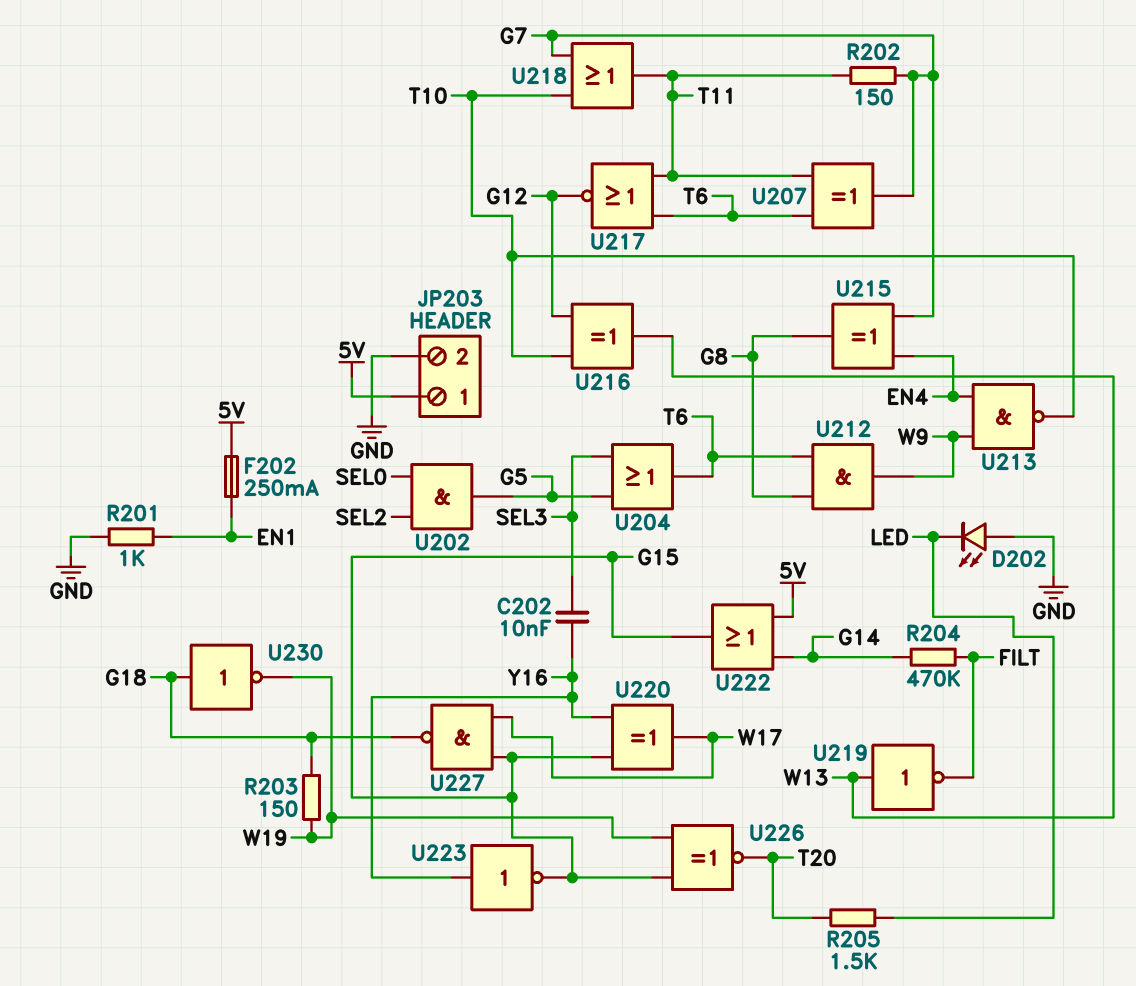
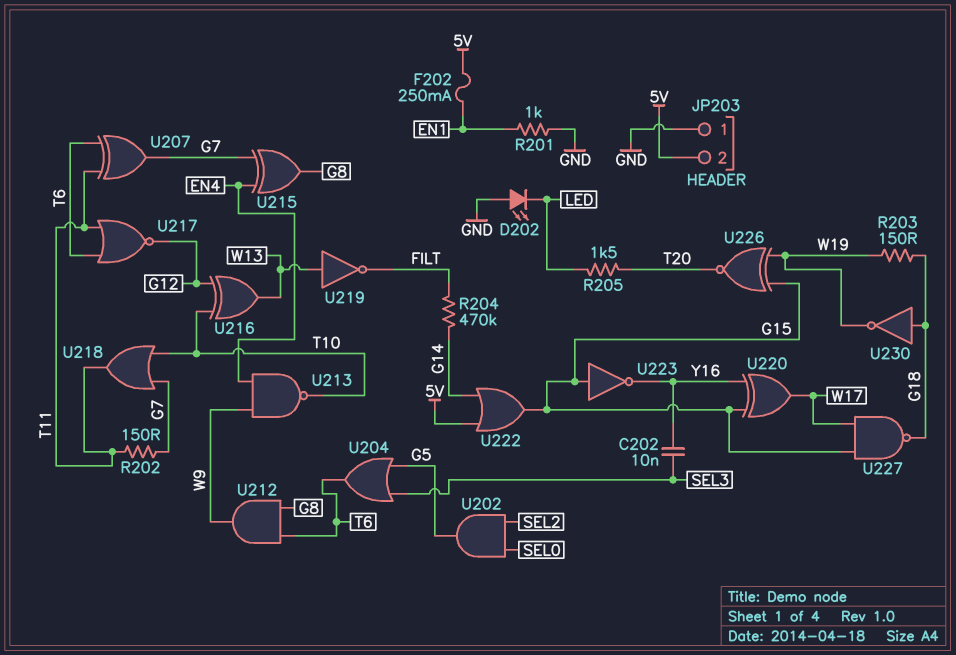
JP203 pin 1: 5V -> GND
JP203 pin 2: GND -> 5V
U223: NOT (in Y16, out G15) -> NOT (in G15, out Y16)

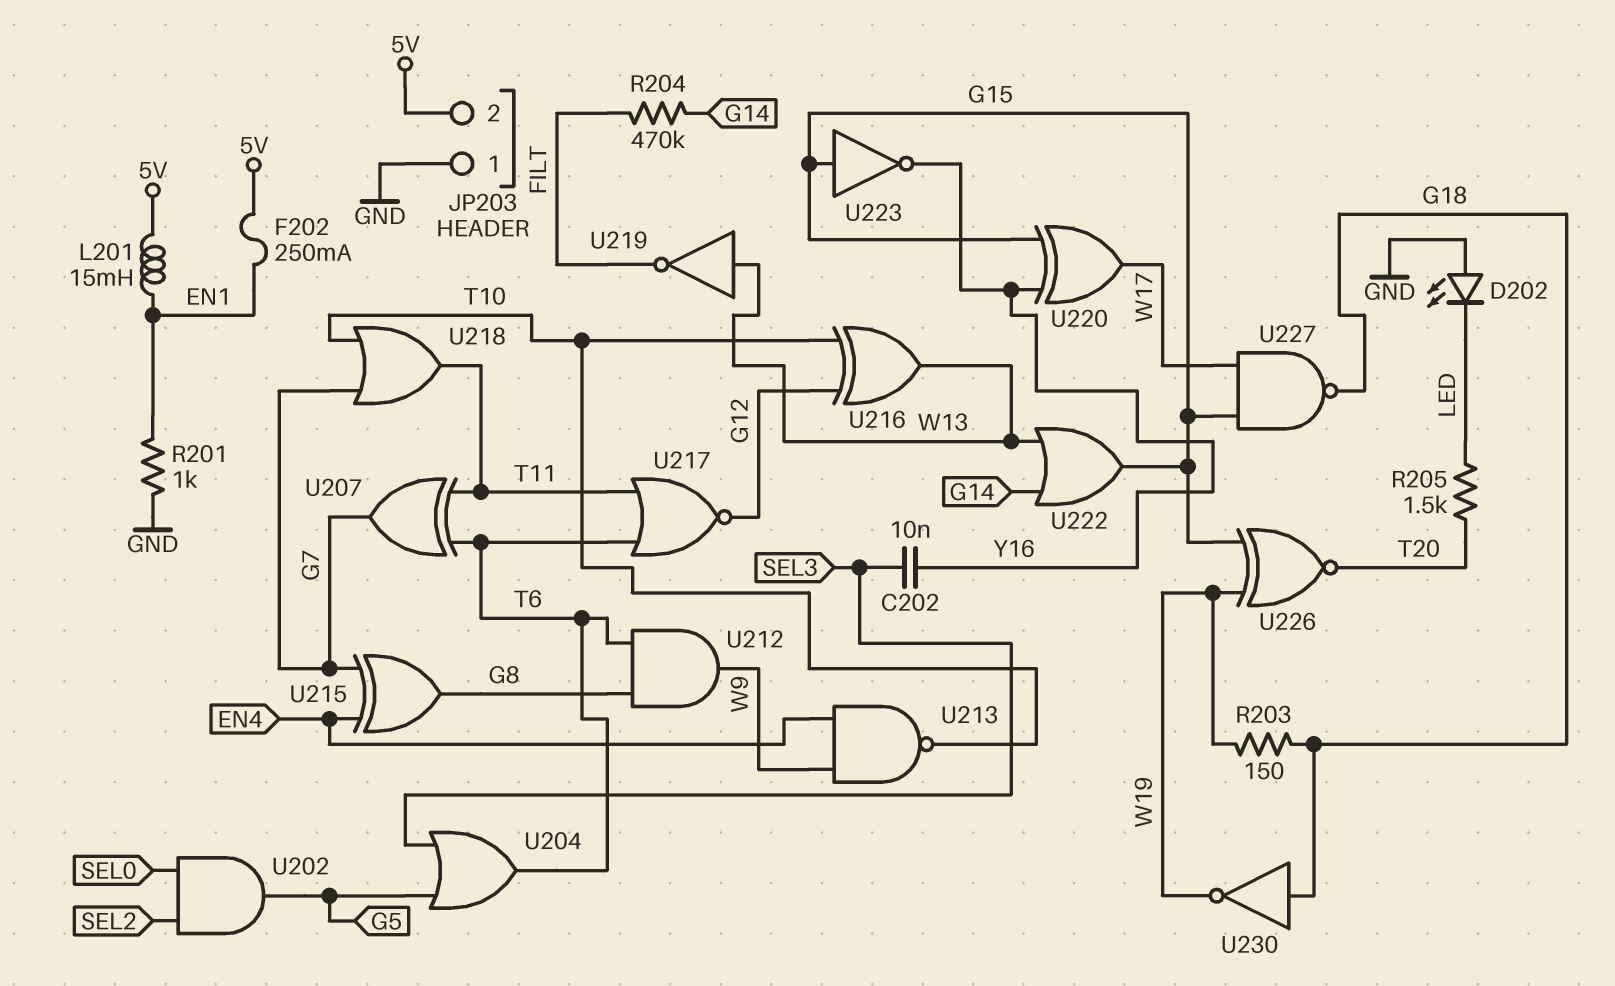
L201: none -> 15mH (5V, EN1)
R202: 150 (G7, T11) -> none
U222: OR (in 5V, in G14, out G15) -> OR (in G14, in W13, out G15)

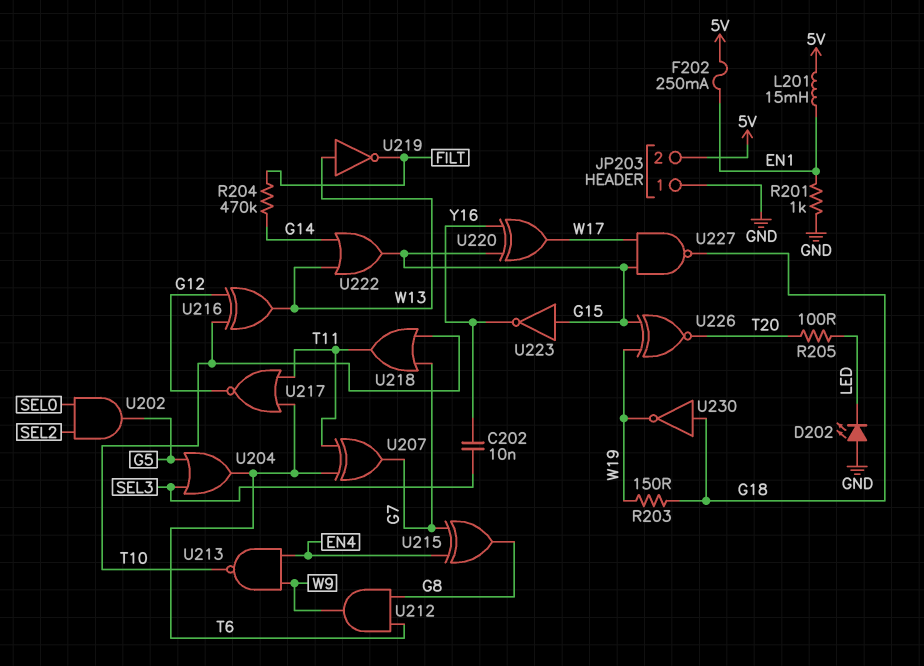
R205: 1.5k (LED, T20) -> 100 (LED, T20)

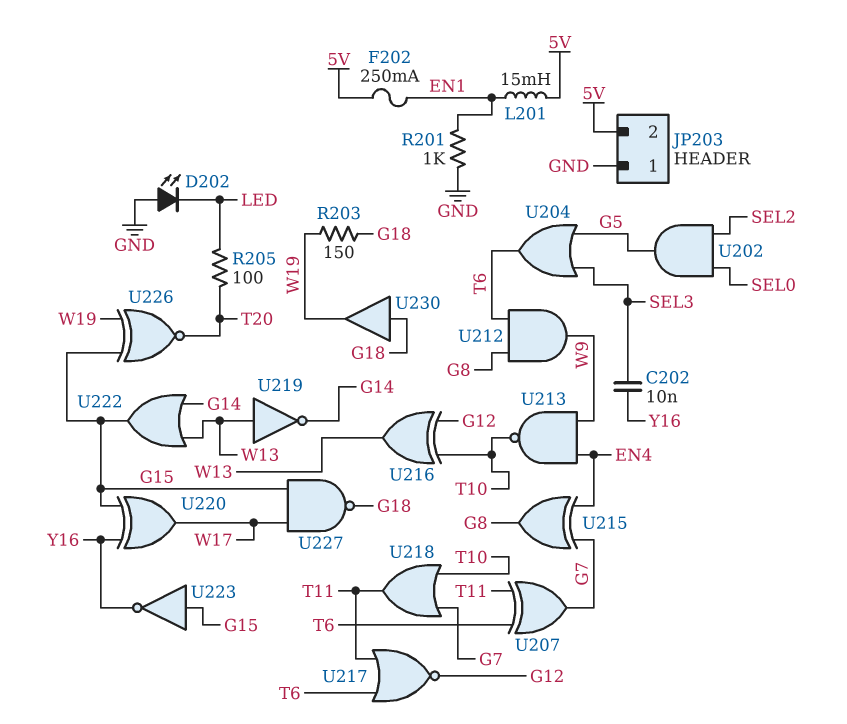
R204: 470k (FILT, G14) -> none
U219: NOT (in W13, out FILT) -> NOT (in W13, out G14)
U230: NOT (in G18, out W19) -> buffer (in G18, out W19)

